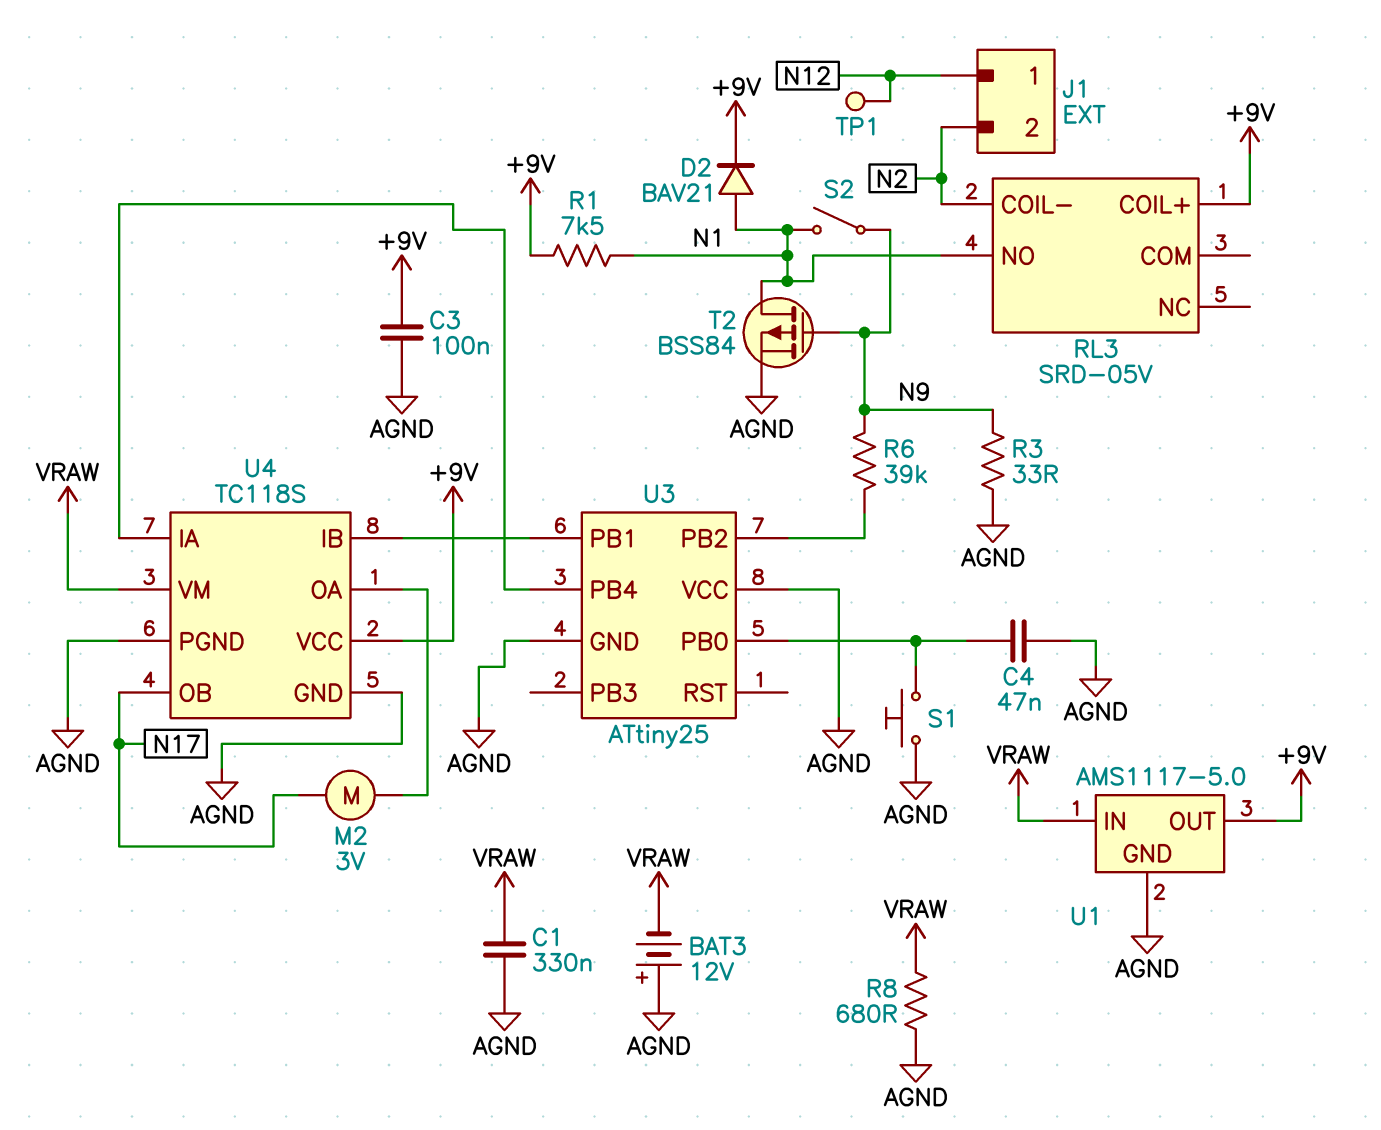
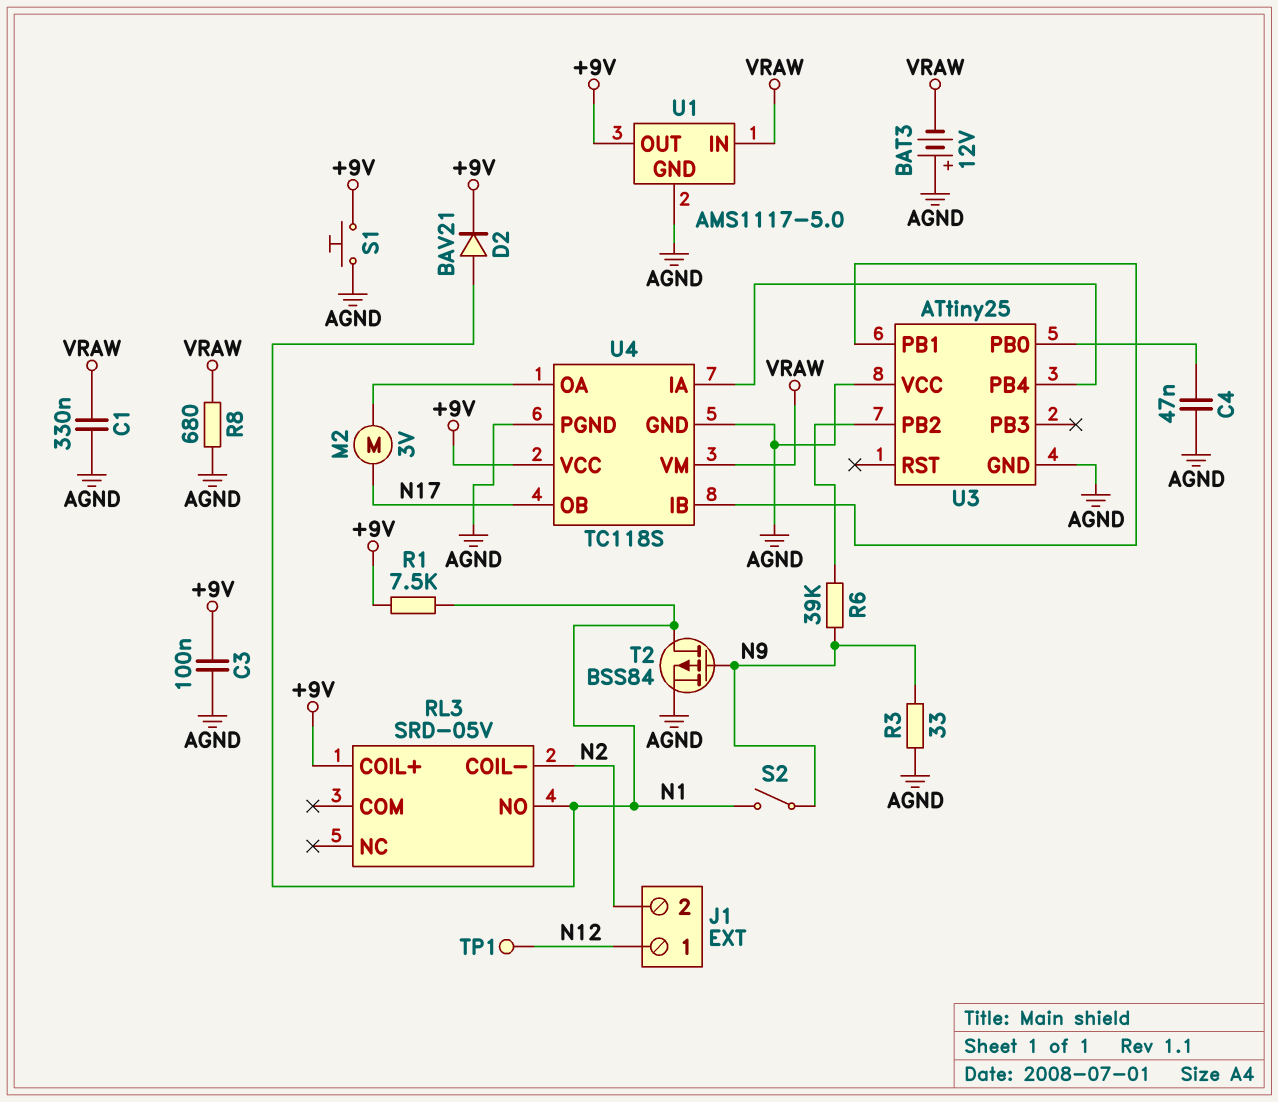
S1: button (AGND, U3/PB0) -> button (+9V, AGND)

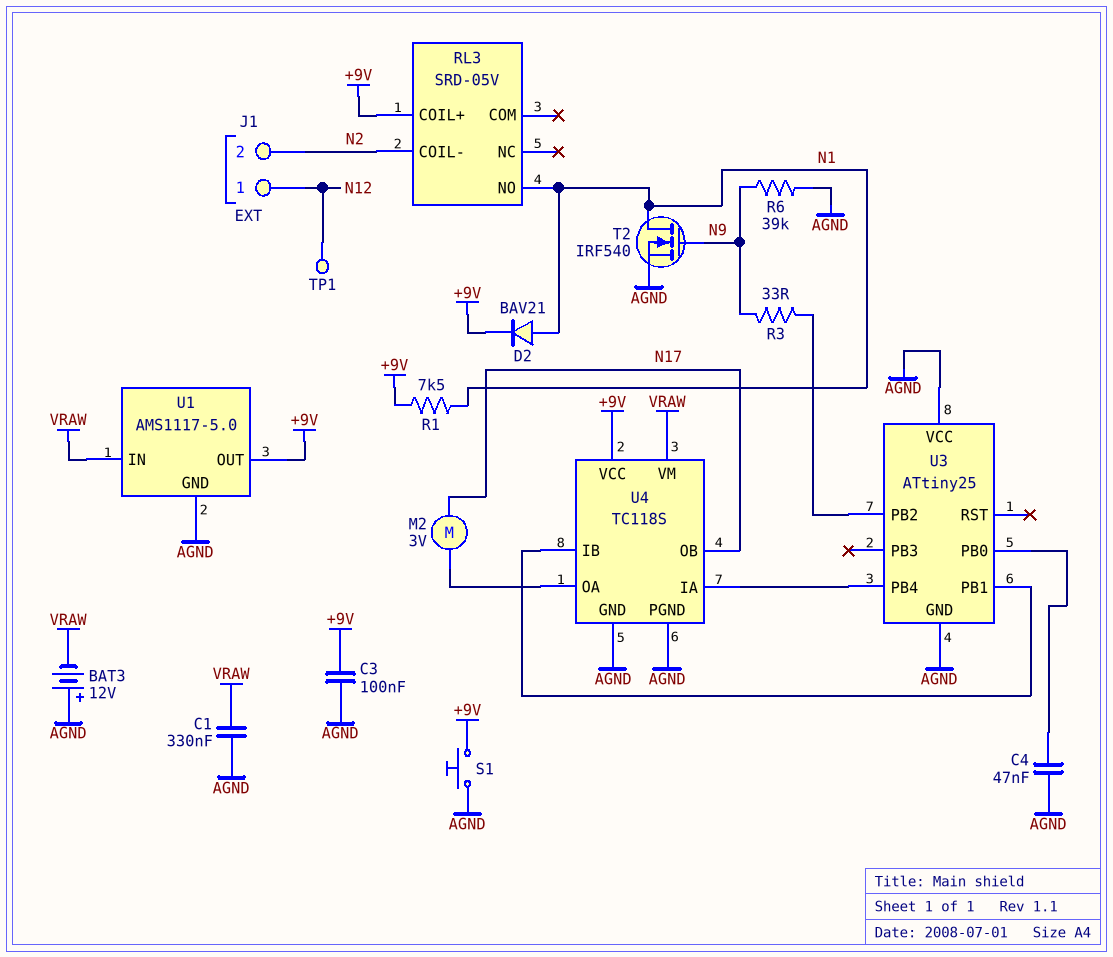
R3: 33 (AGND, N9) -> 33 (N9, U3/PB2)
R6: 39k (N9, U3/PB2) -> 39k (AGND, N9)
R8: 680 (AGND, VRAW) -> none
S2: switch (N1, N9) -> none
T2: PMOS BSS84 (G N9, D N1, S AGND) -> NMOS IRF540 (G N9, D N1, S AGND)

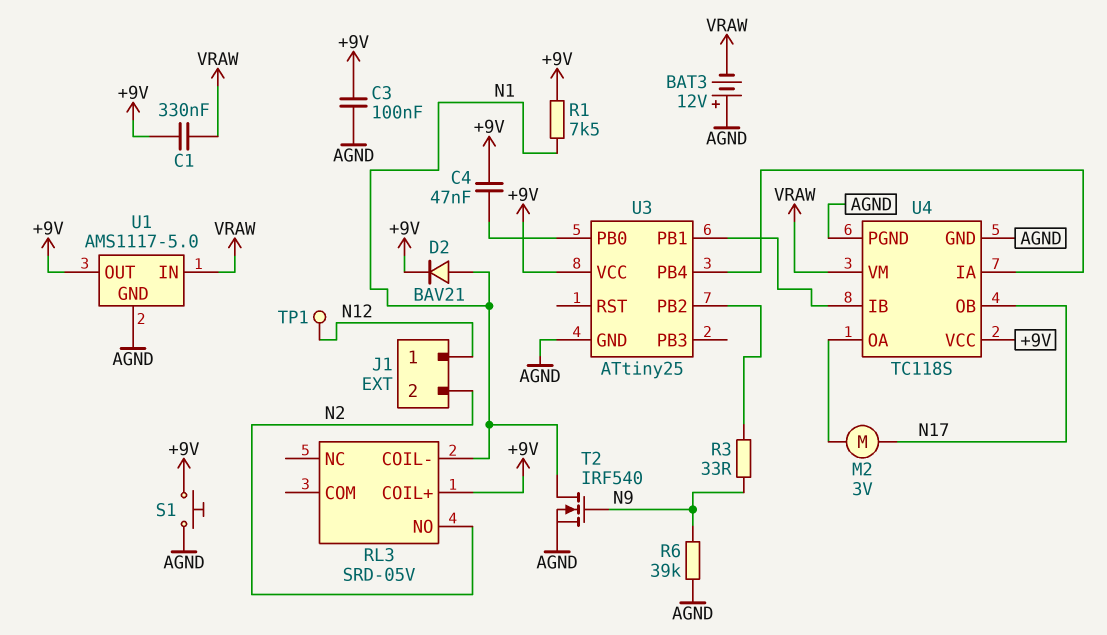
C1: 330nF (AGND, VRAW) -> 330nF (+9V, VRAW)
C4: 47nF (AGND, U3/PB0) -> 47nF (+9V, U3/PB0)
RL3 pin COIL-: N2 -> N1
RL3 pin NO: N1 -> N2
U3 pin VCC: AGND -> +9V

